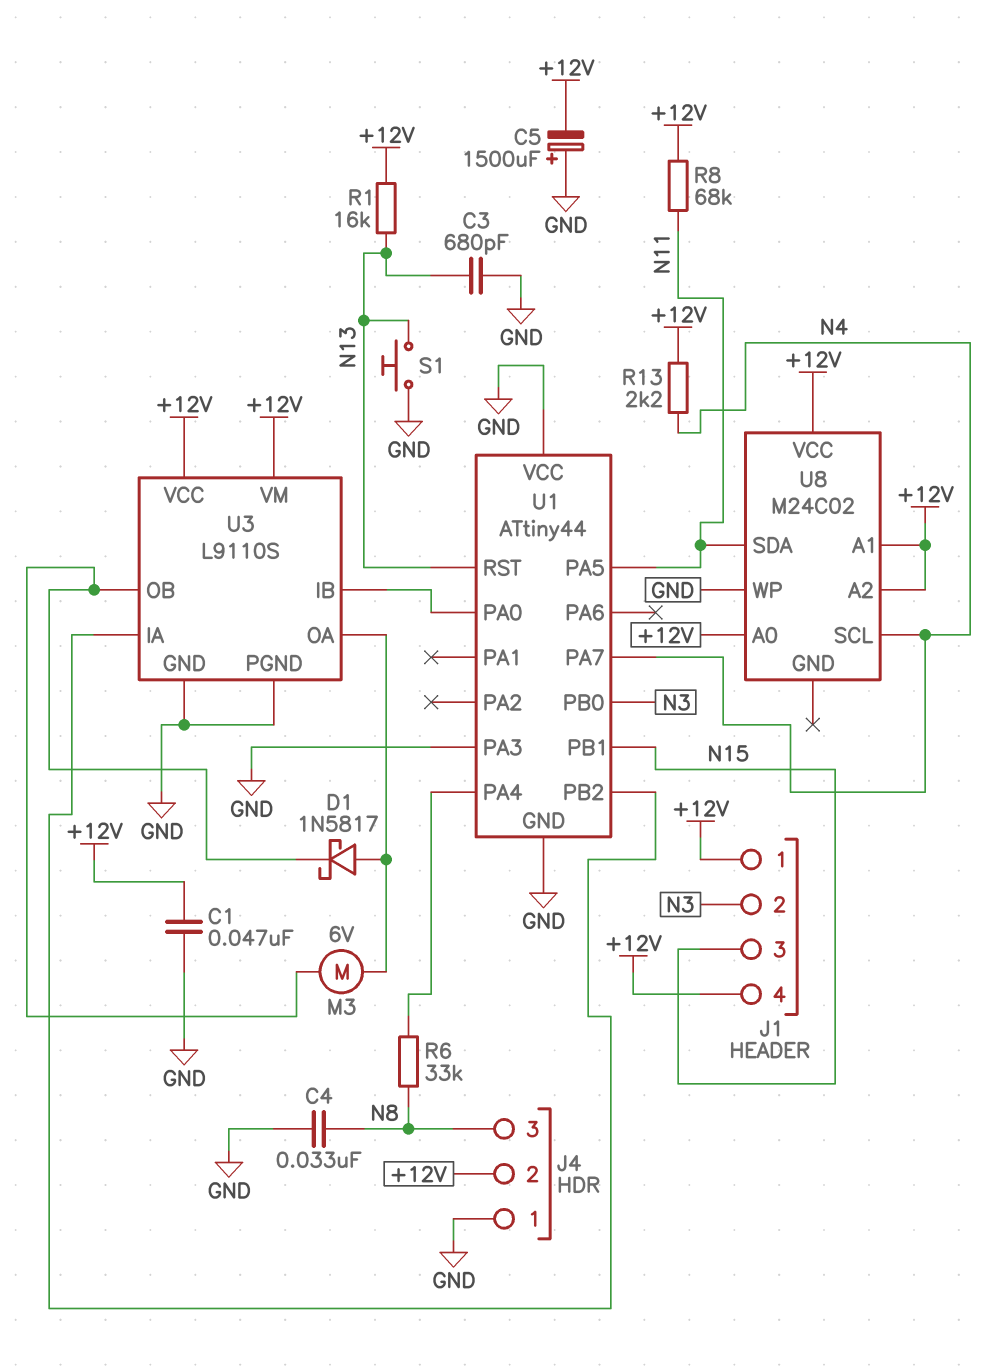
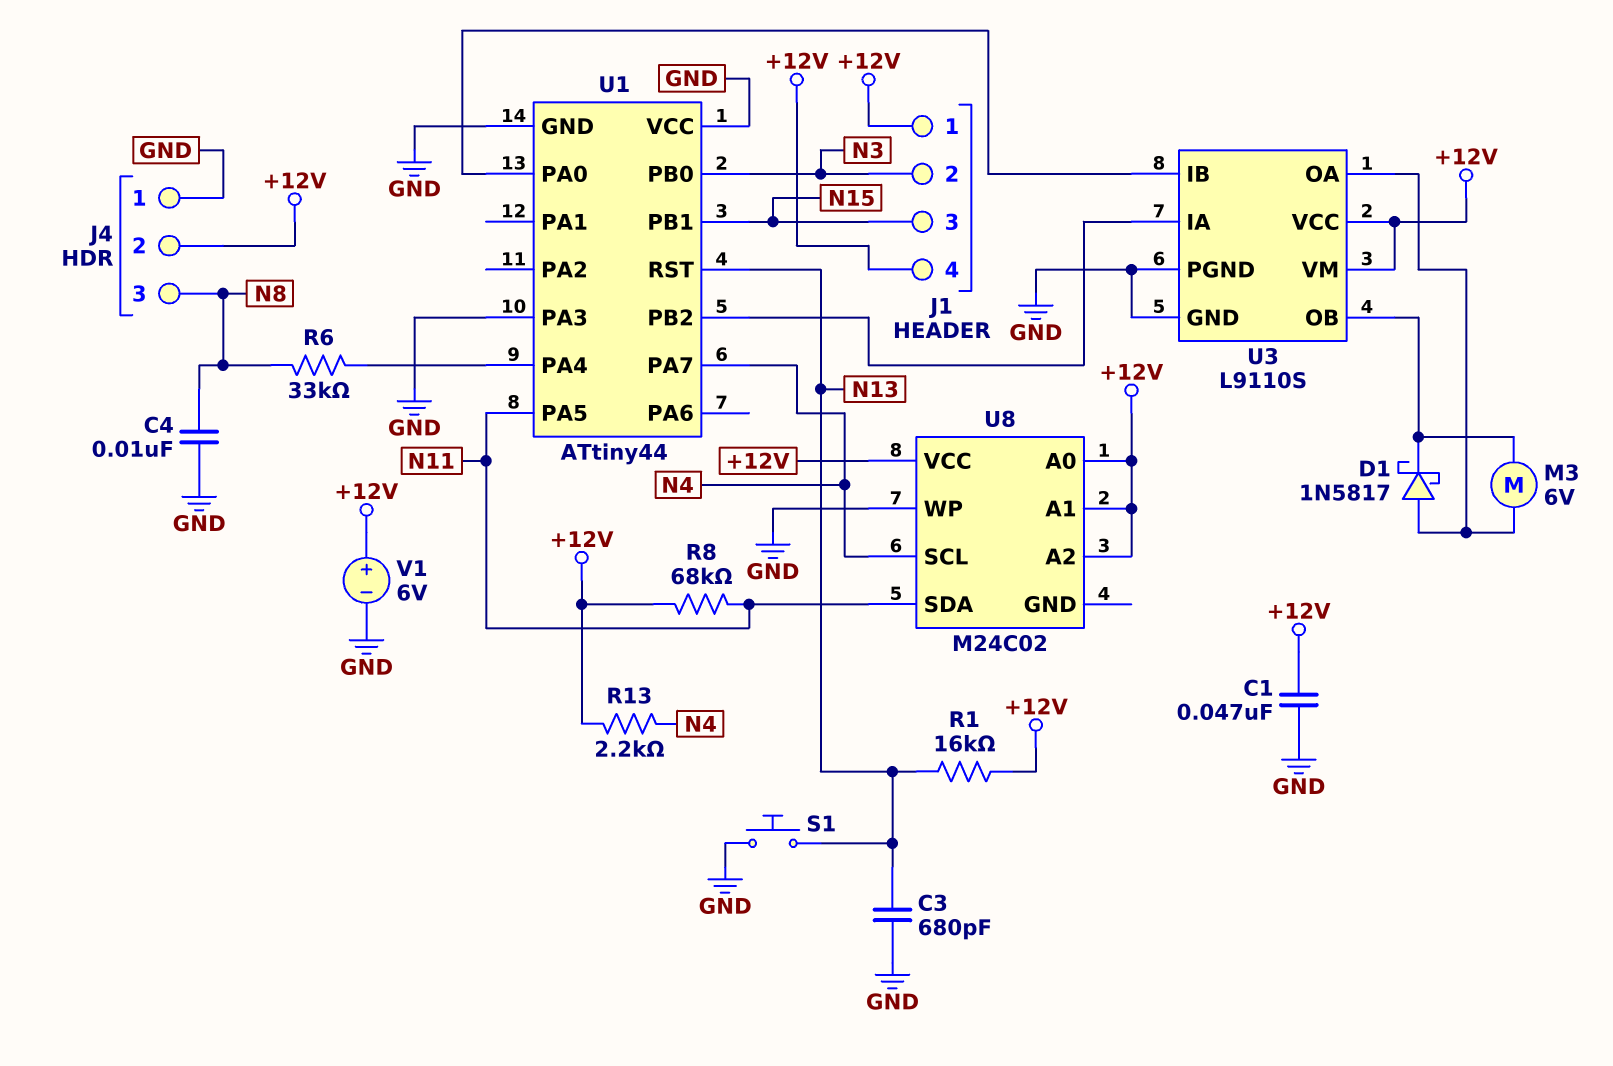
C4: 33nF (GND, N8) -> 10nF (GND, N8)
C5: 1500uF (plus GND, minus +12V) -> none
V1: none -> 6V (plus +12V, minus GND)

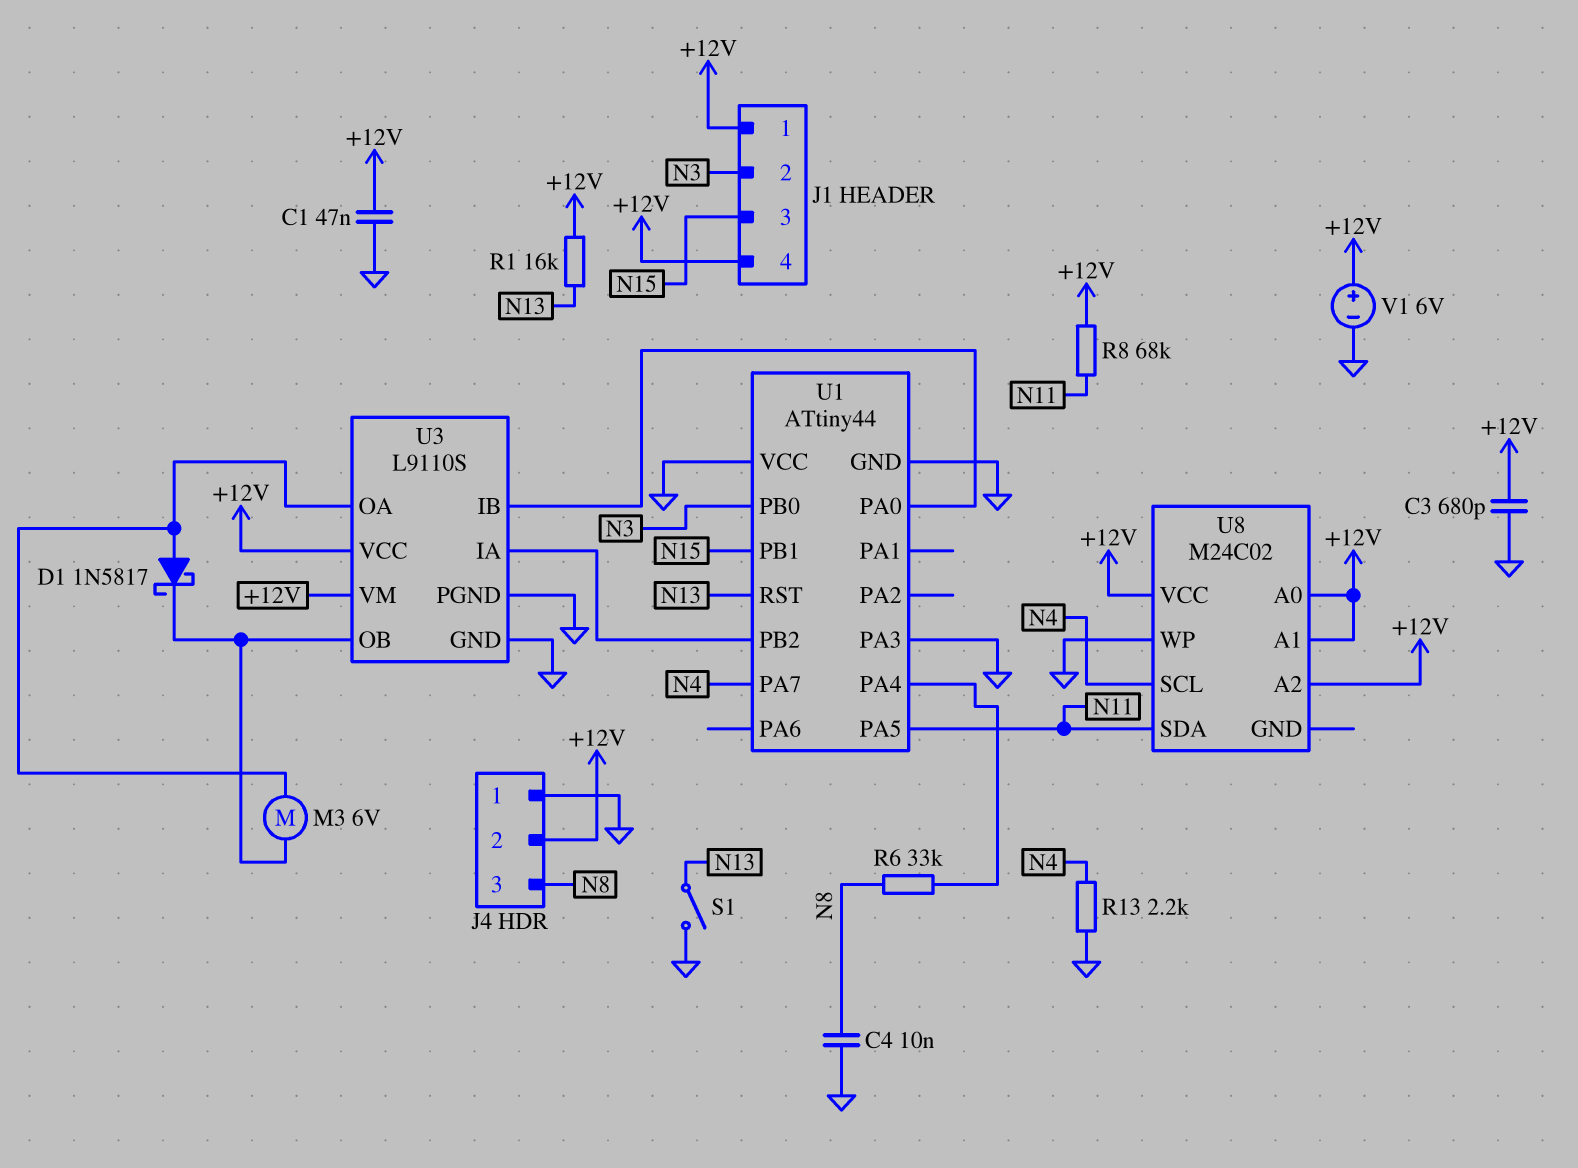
C3: 680pF (GND, N13) -> 680pF (+12V, GND)
R13: 2.2k (+12V, N4) -> 2.2k (GND, N4)
S1: button (GND, N13) -> switch (GND, N13)

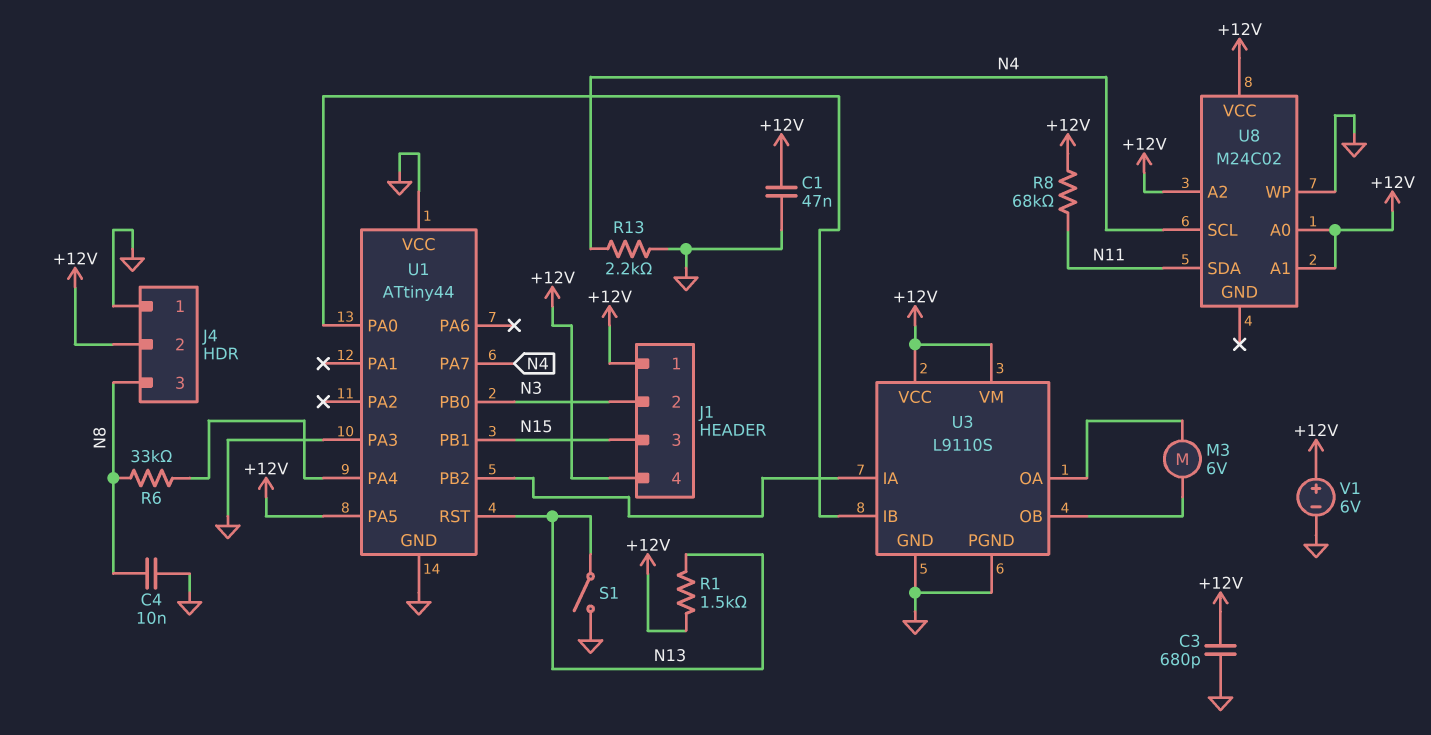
D1: schottky 1N5817 (A U3/OA, K U3/OB) -> none
R1: 16k (+12V, N13) -> 1.5k (+12V, N13)
U1 pin PA5: N11 -> +12V

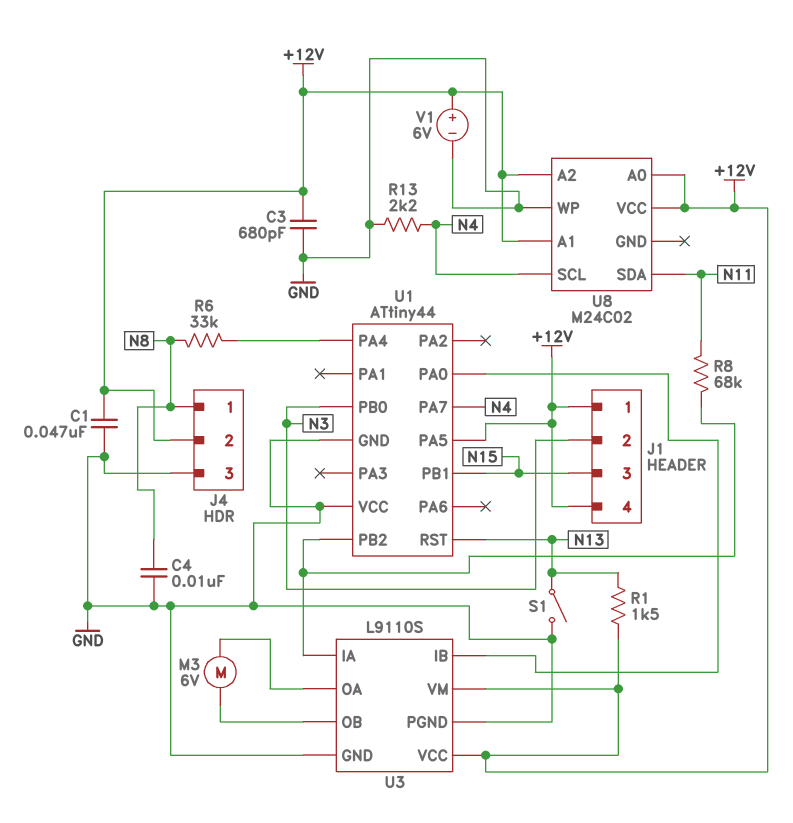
J4 pin 1: GND -> N8
J4 pin 3: N8 -> GND
R8: 68k (+12V, N11) -> 68k (N11, U1/PB2)
U1 pin PA3: GND -> none

